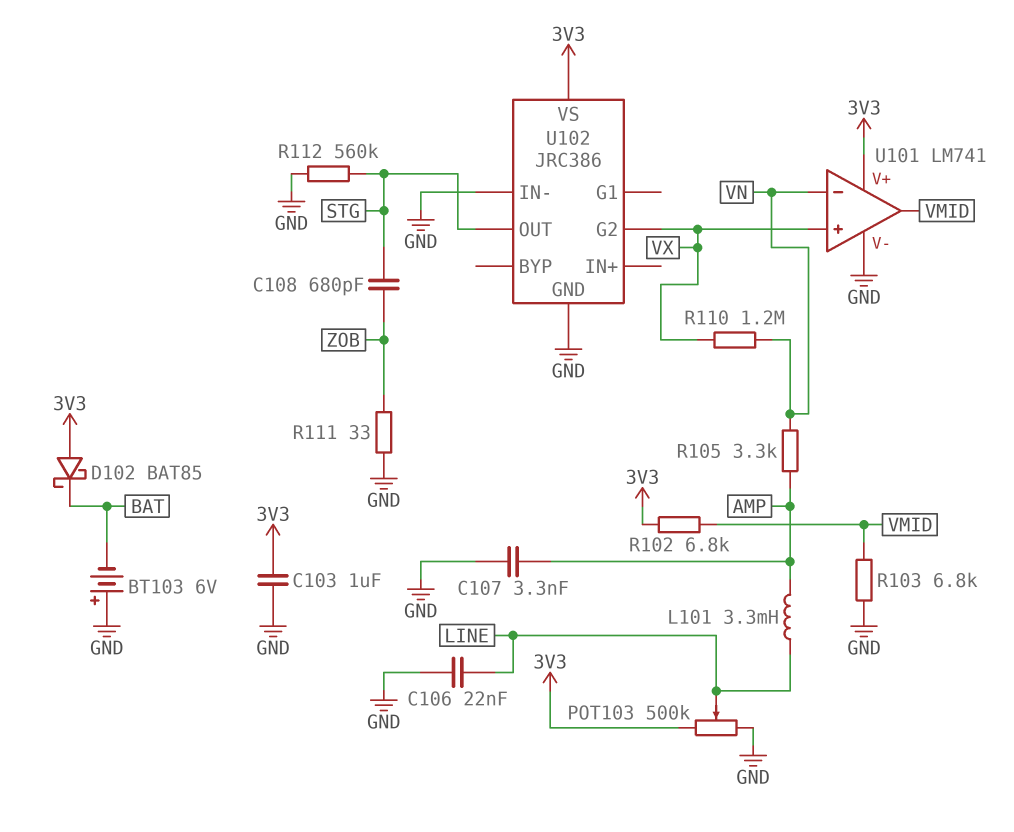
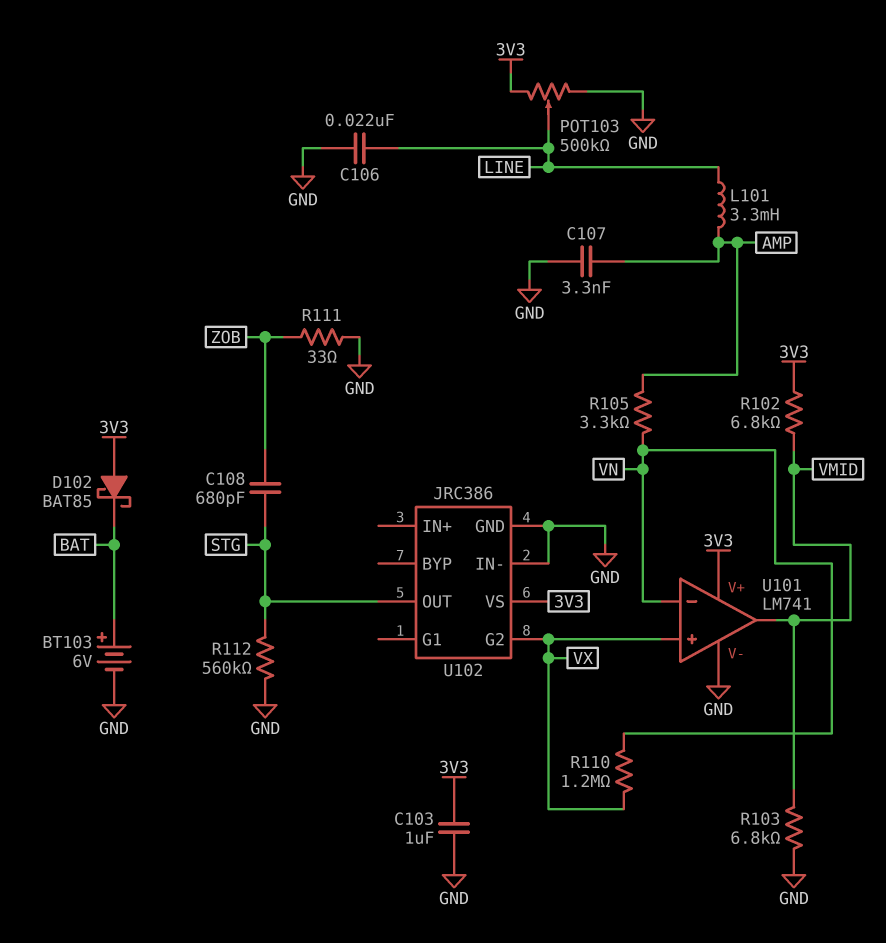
BT103: 6V (plus GND, minus BAT) -> 6V (plus BAT, minus GND)

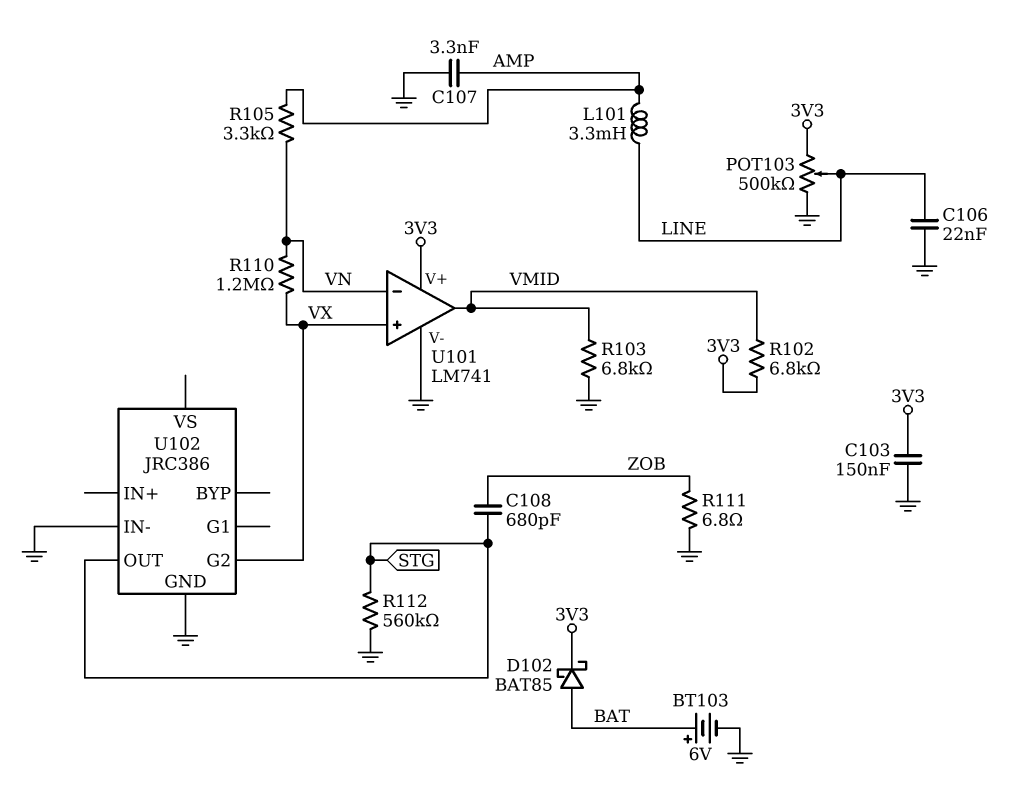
C103: 1uF (3V3, GND) -> 150nF (3V3, GND)
D102: schottky BAT85 (A 3V3, K BAT) -> schottky BAT85 (A BAT, K 3V3)
R111: 33 (GND, ZOB) -> 6.8 (GND, ZOB)
U102 pin VS: 3V3 -> none

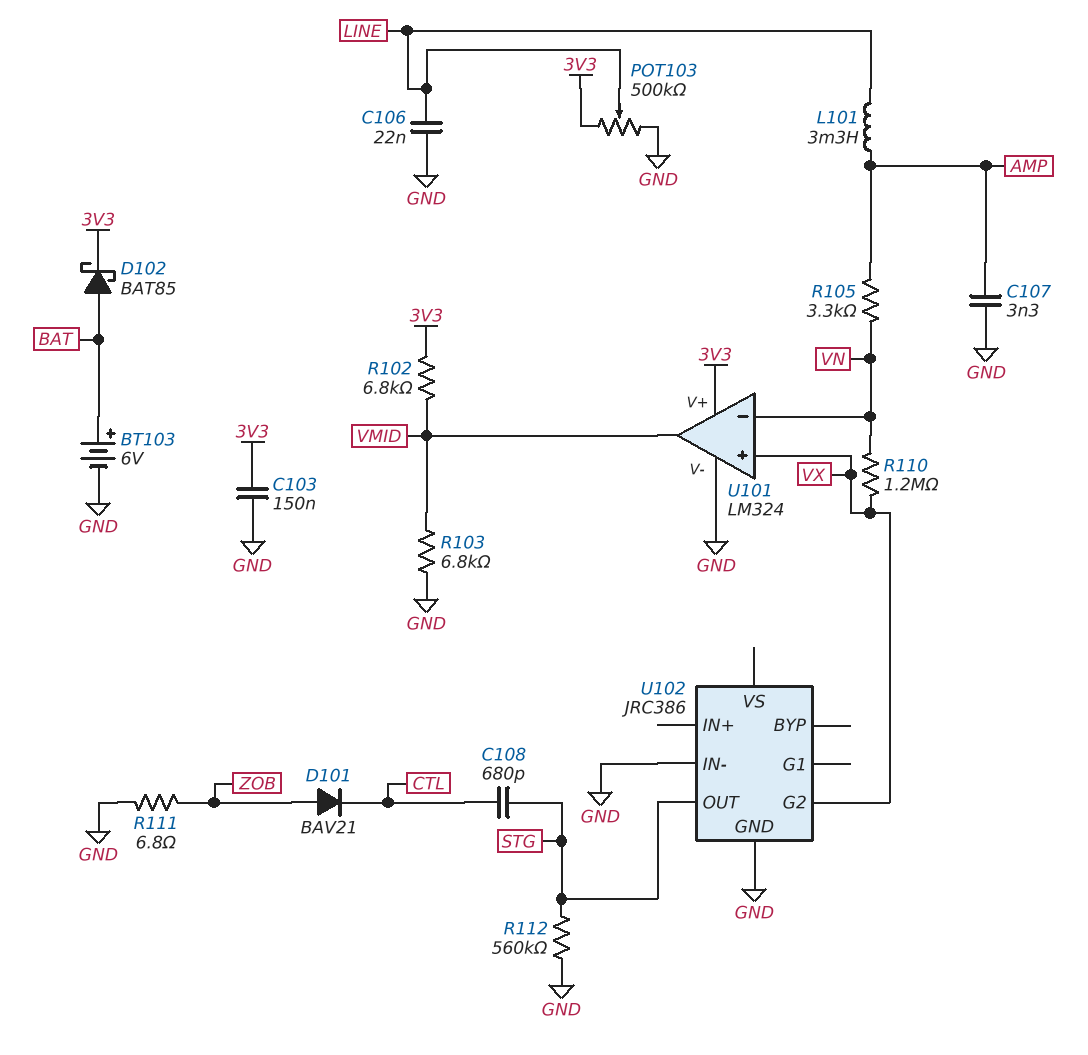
C108: 680pF (STG, ZOB) -> 680pF (CTL, STG)
D101: none -> diode BAV21 (A ZOB, K CTL)
U101: LM741 -> LM324

